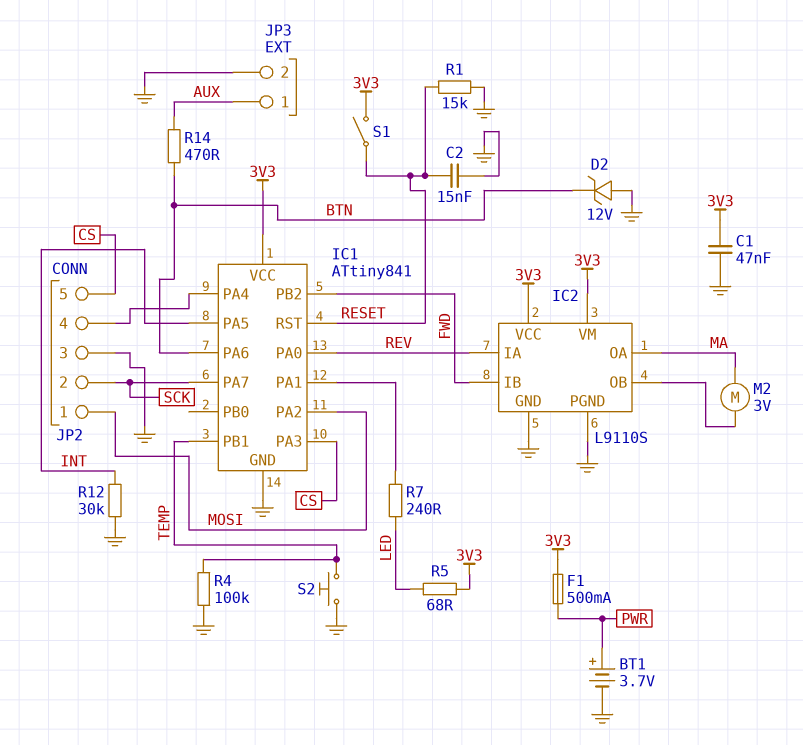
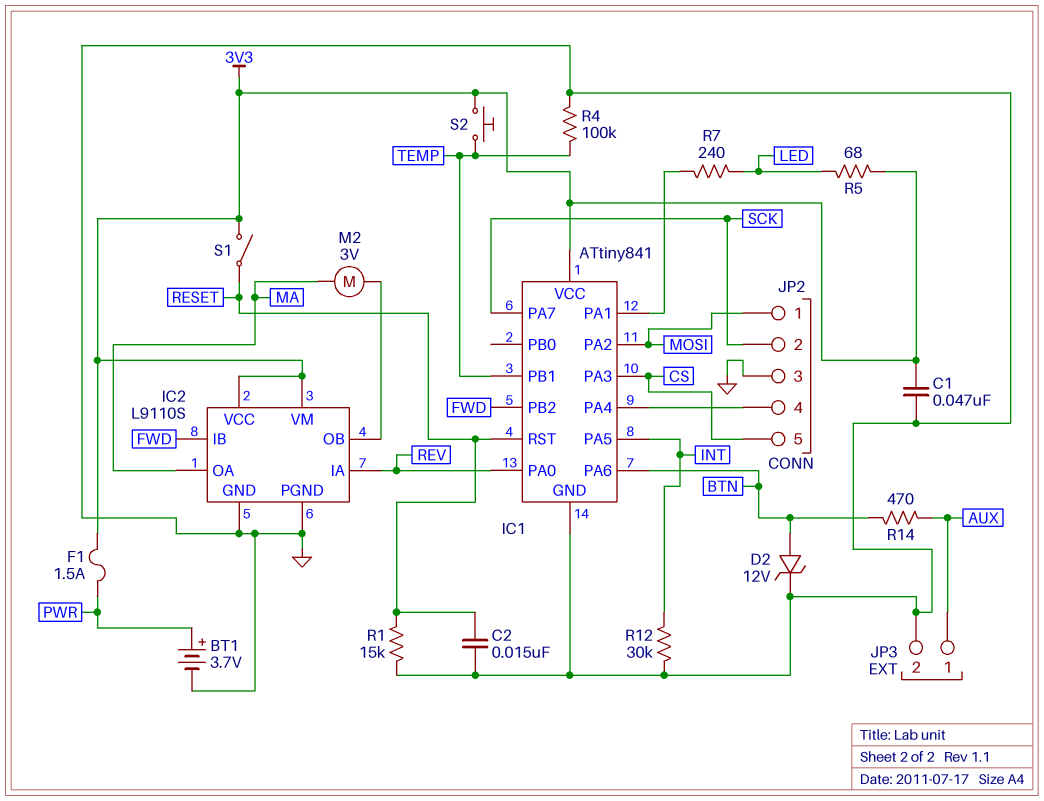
D2: zener 12V (A GND, K BTN) -> zener 12V (A BTN, K GND)
F1: 500mA (3V3, PWR) -> 1.5A (3V3, PWR)
S2: button (GND, TEMP) -> button (3V3, TEMP)

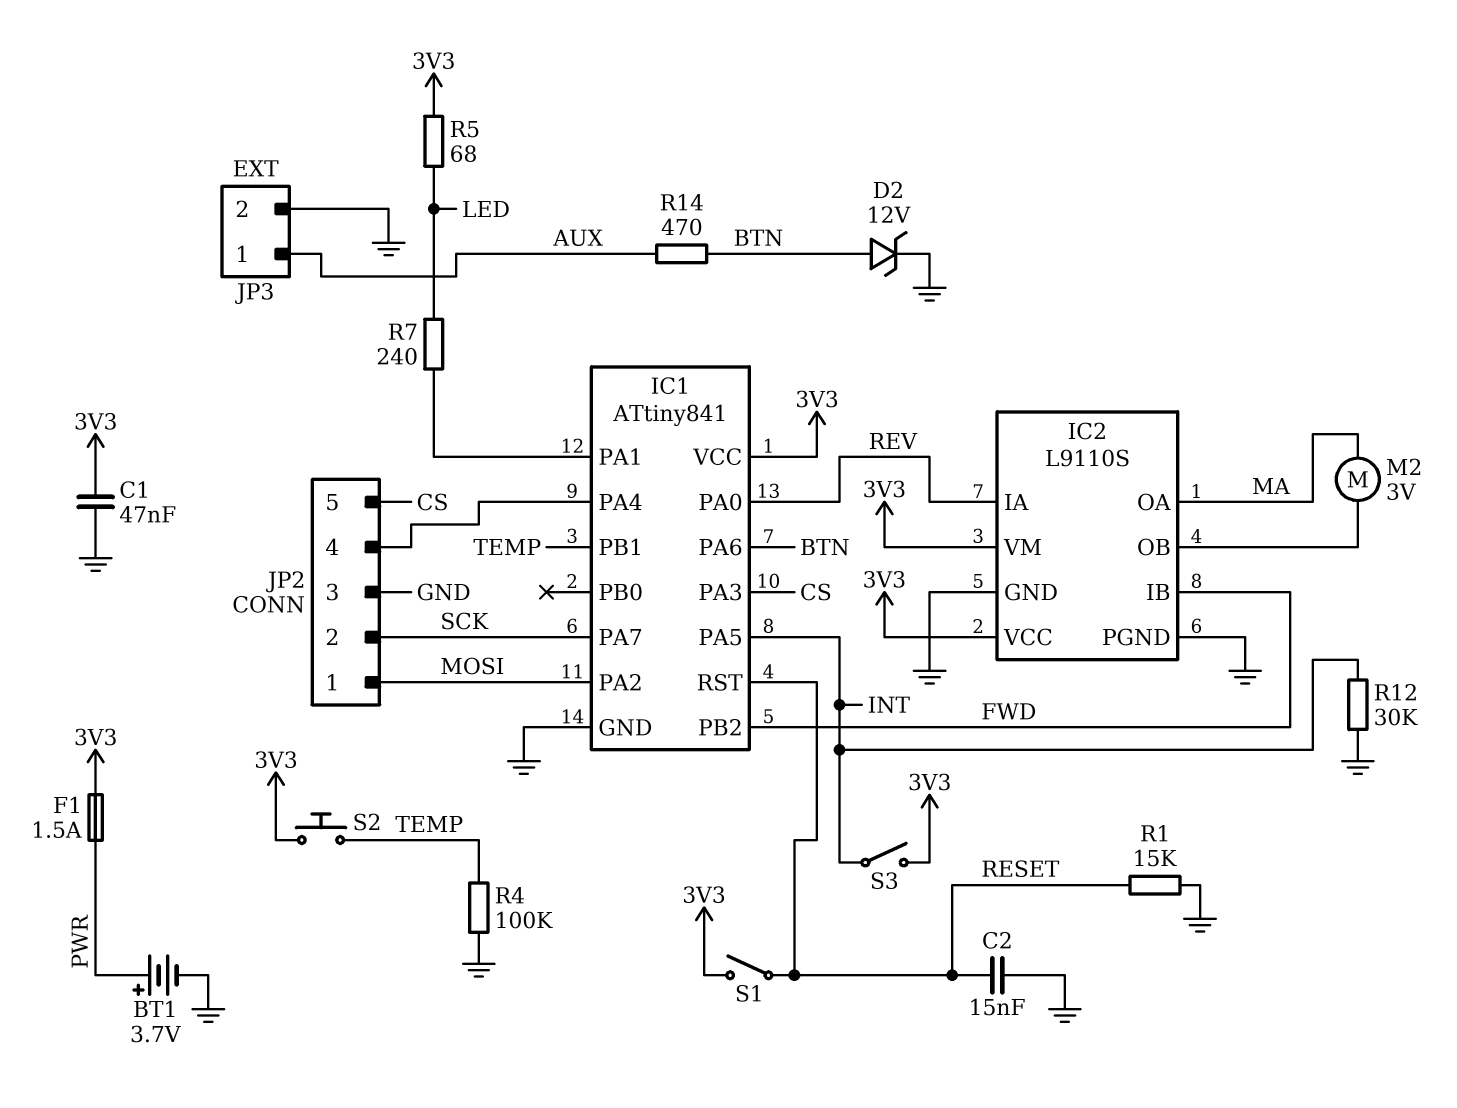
S3: none -> switch (3V3, INT)

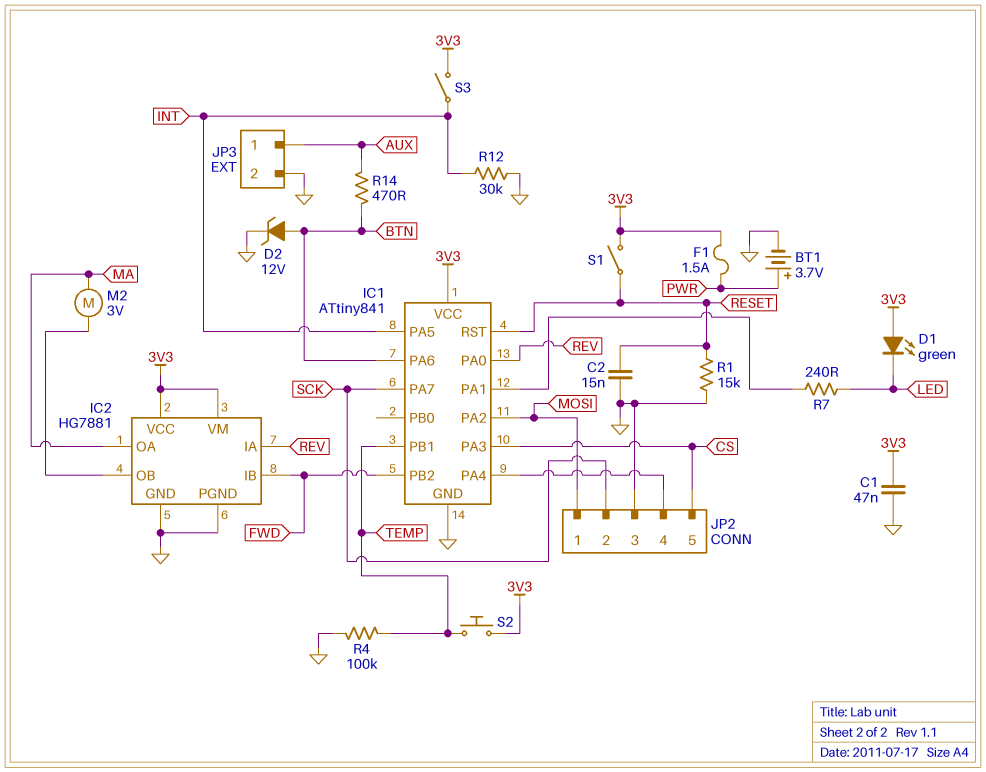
D1: none -> LED green (A 3V3, K LED)
IC2: L9110S -> HG7881
R5: 68 (3V3, LED) -> none

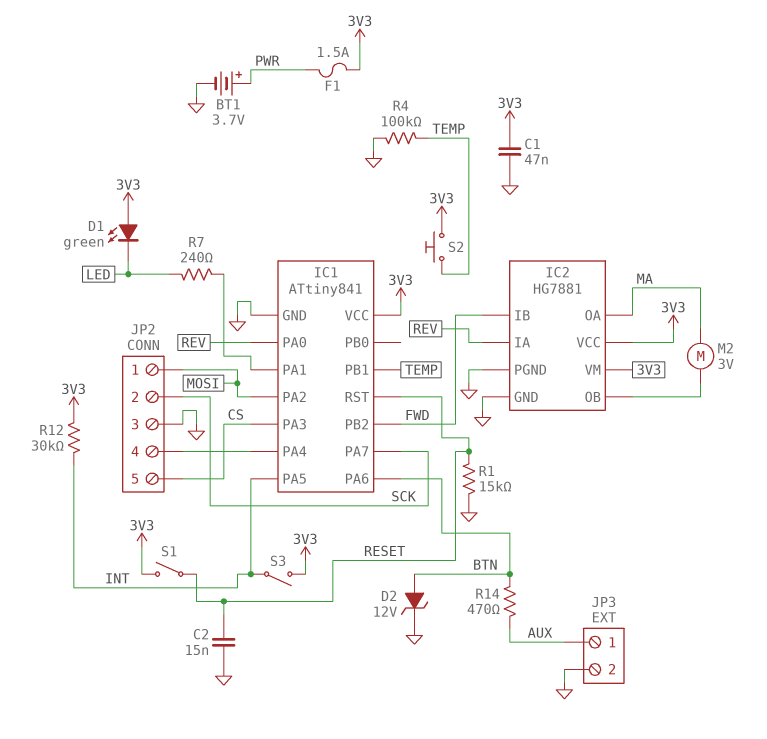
R12: 30k (GND, INT) -> 30k (3V3, INT)

